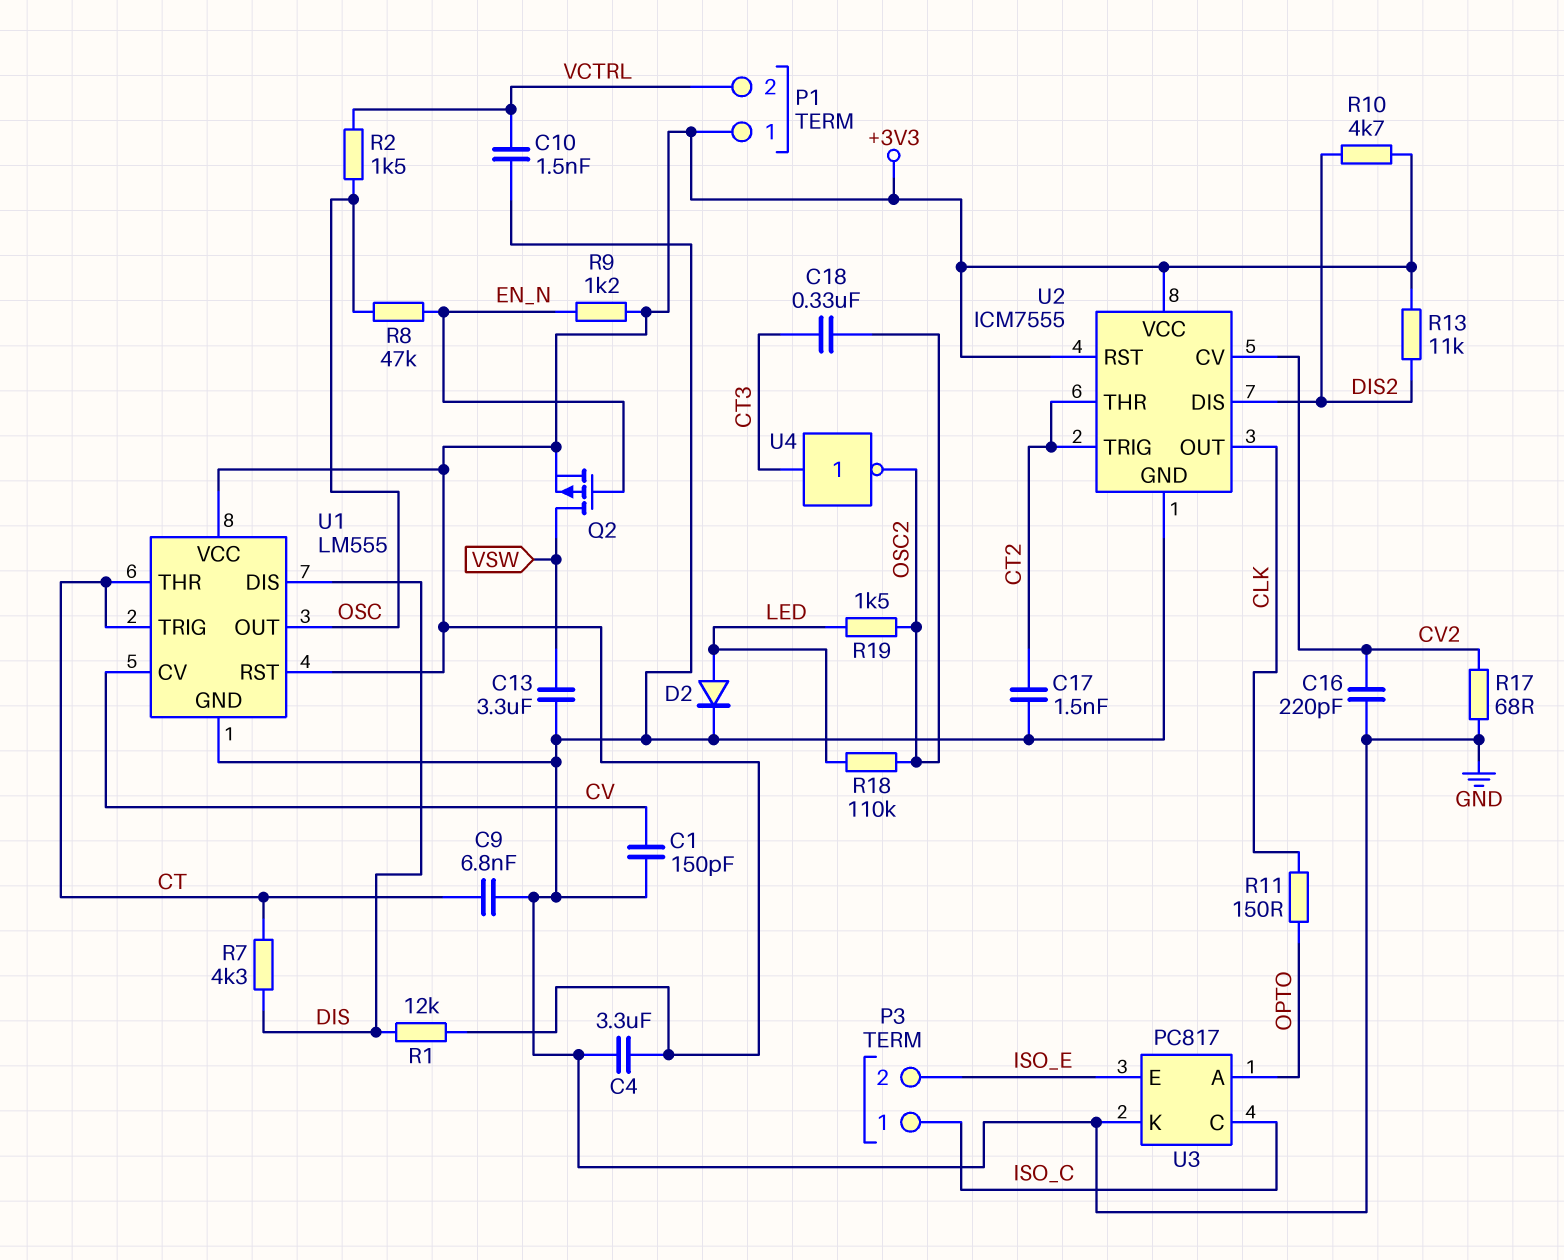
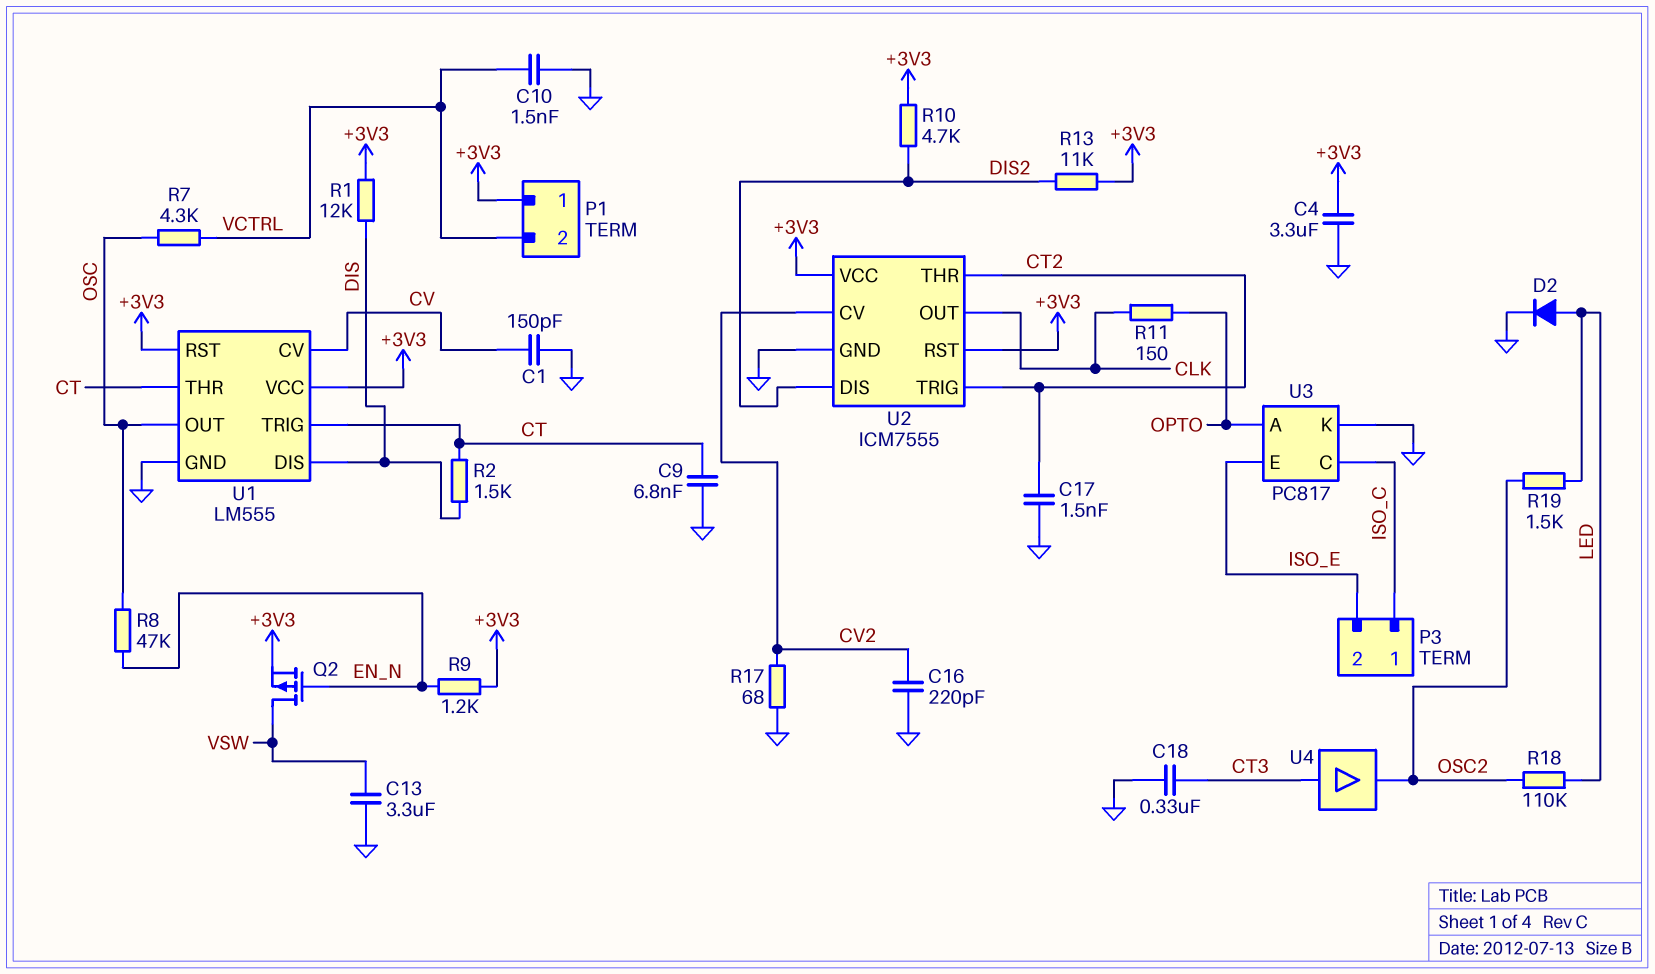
C18: 330nF (CT3, OSC2) -> 330nF (CT3, GND)
R2: 1.5k (OSC, VCTRL) -> 1.5k (CT, DIS)
R7: 4.3k (CT, DIS) -> 4.3k (OSC, VCTRL)
U4: NOT (in CT3, out OSC2) -> buffer (in CT3, out OSC2)

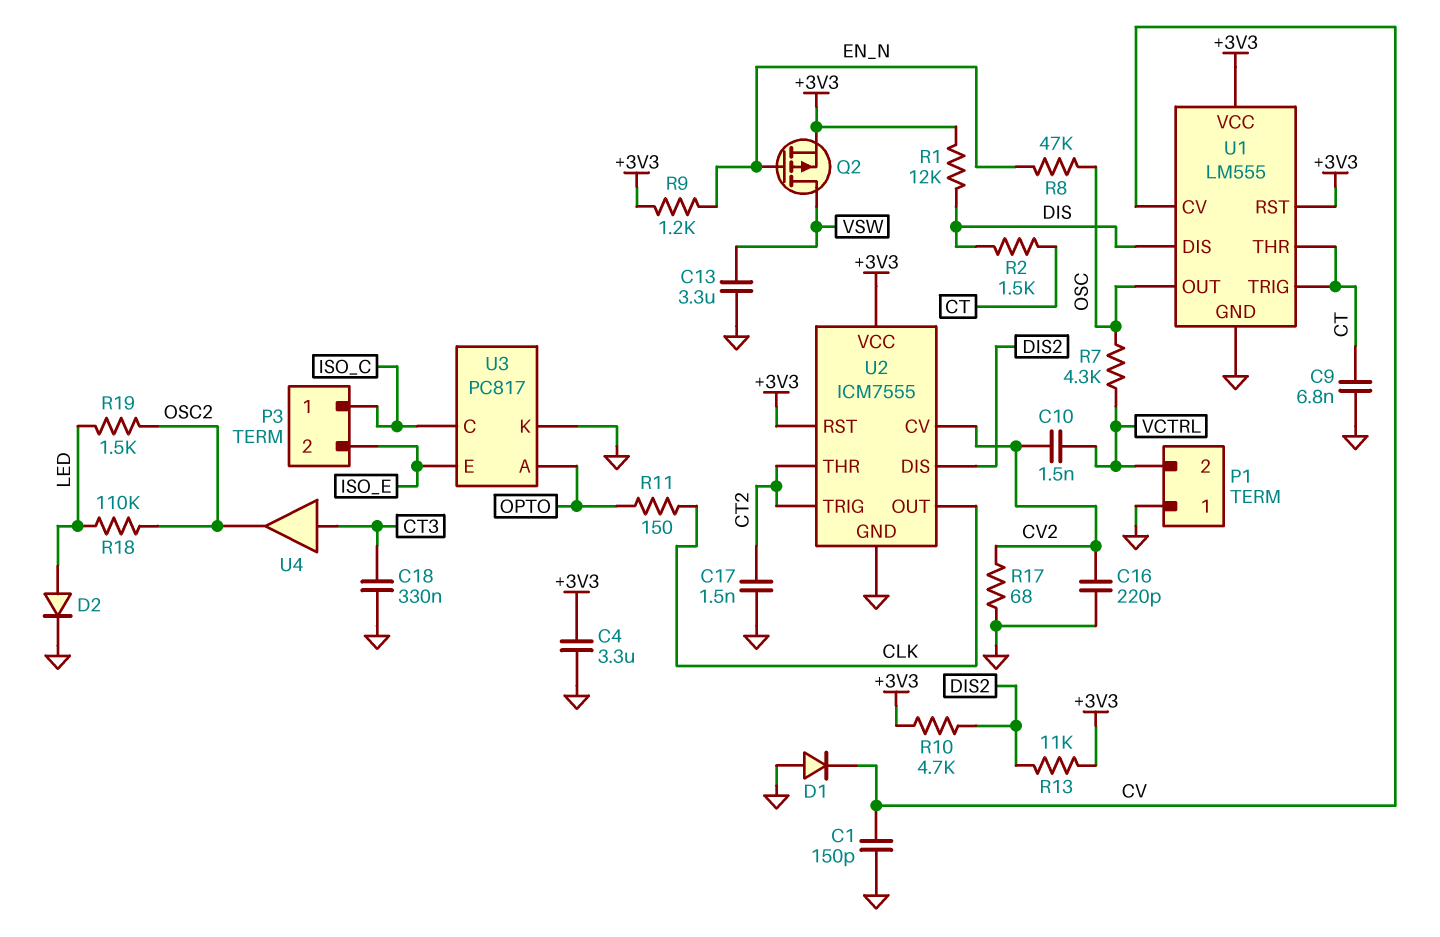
C10: 1.5nF (GND, VCTRL) -> 1.5nF (CV2, VCTRL)
D1: none -> diode (A GND, K CV)
P1 pin 1: +3V3 -> GND

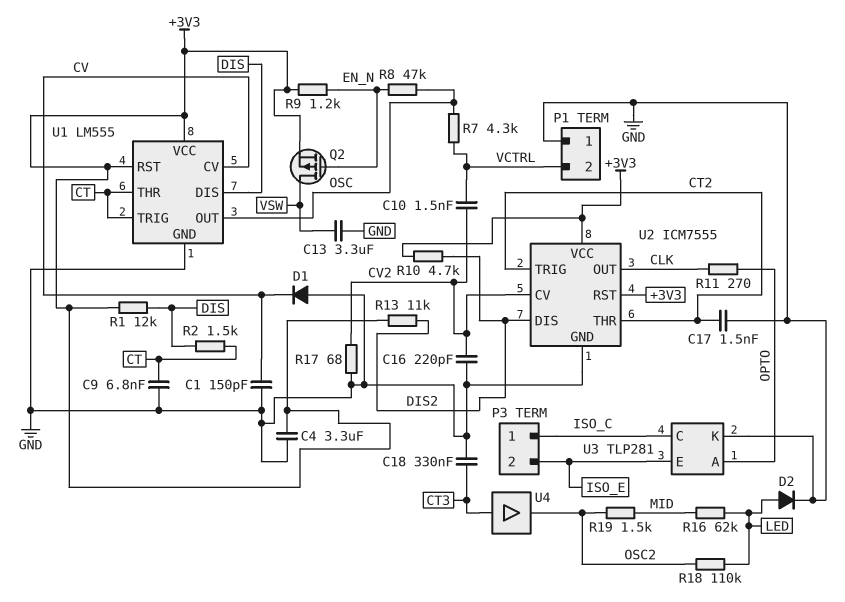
R11: 150 (CLK, OPTO) -> 270 (CLK, OPTO)
R16: none -> 62k (LED, MID)
R19: 1.5k (LED, OSC2) -> 1.5k (MID, OSC2)
U3: PC817 -> TLP281

